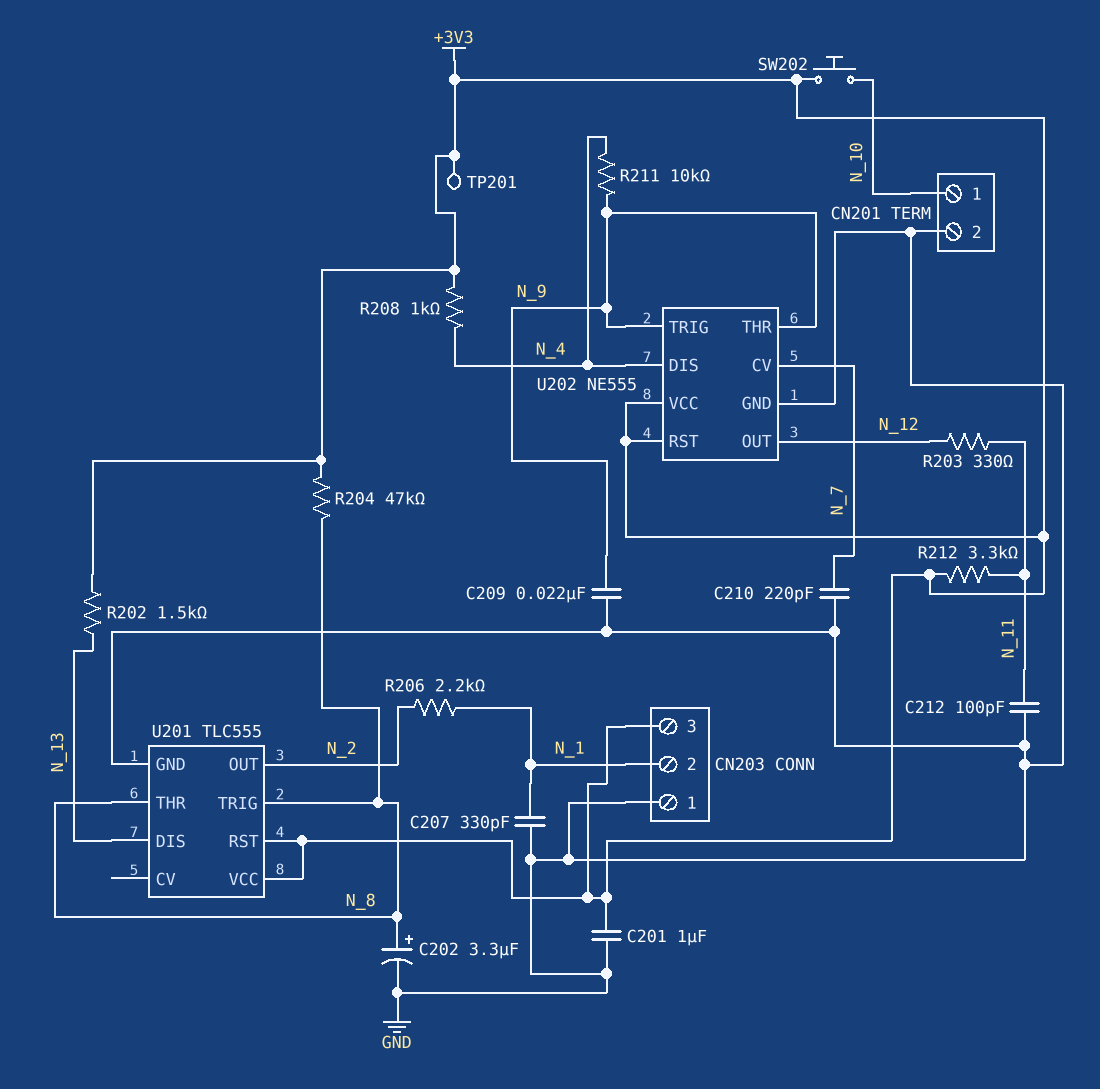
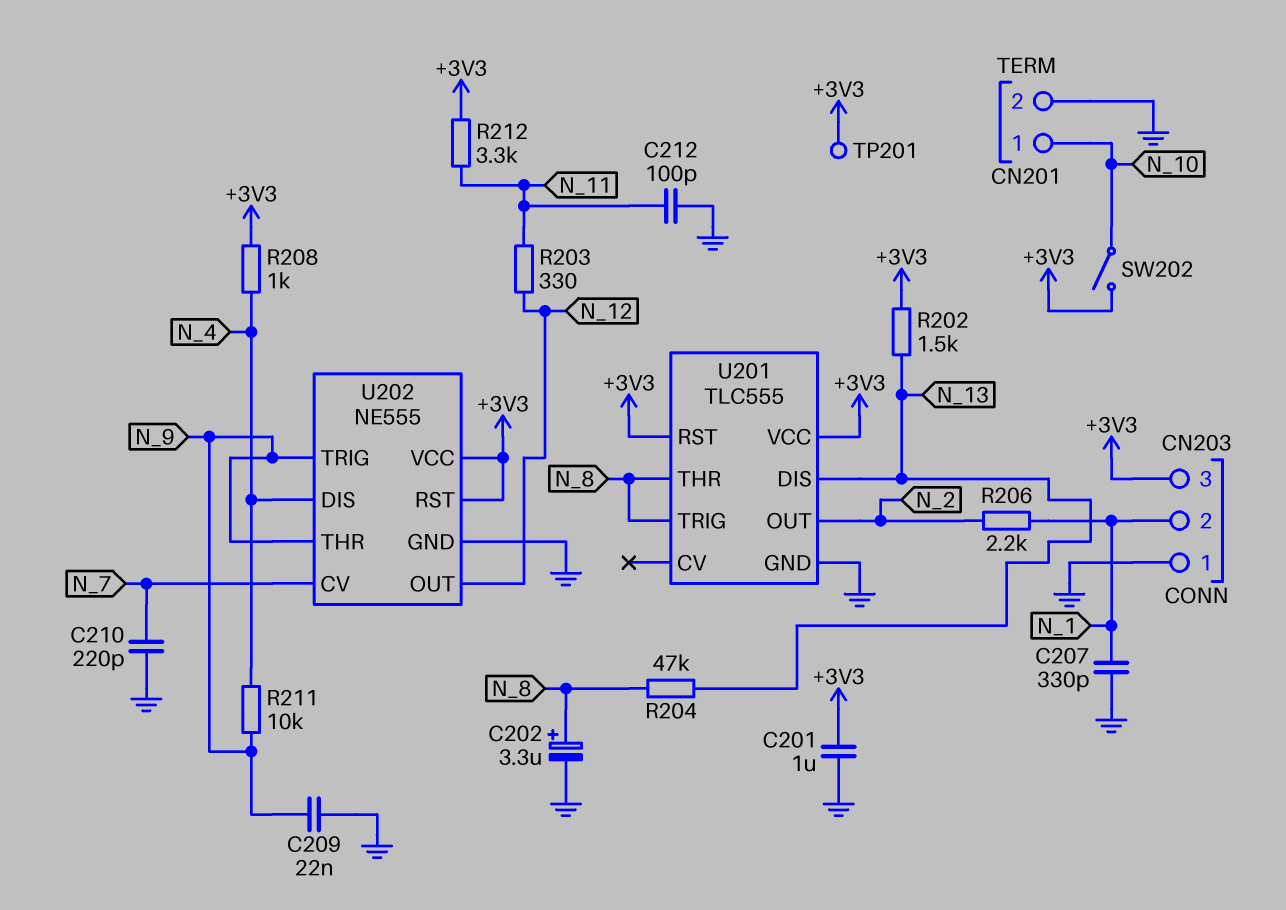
R204: 47k (+3V3, N_8) -> 47k (N_8, N_13)
SW202: button (+3V3, N_10) -> switch (+3V3, N_10)

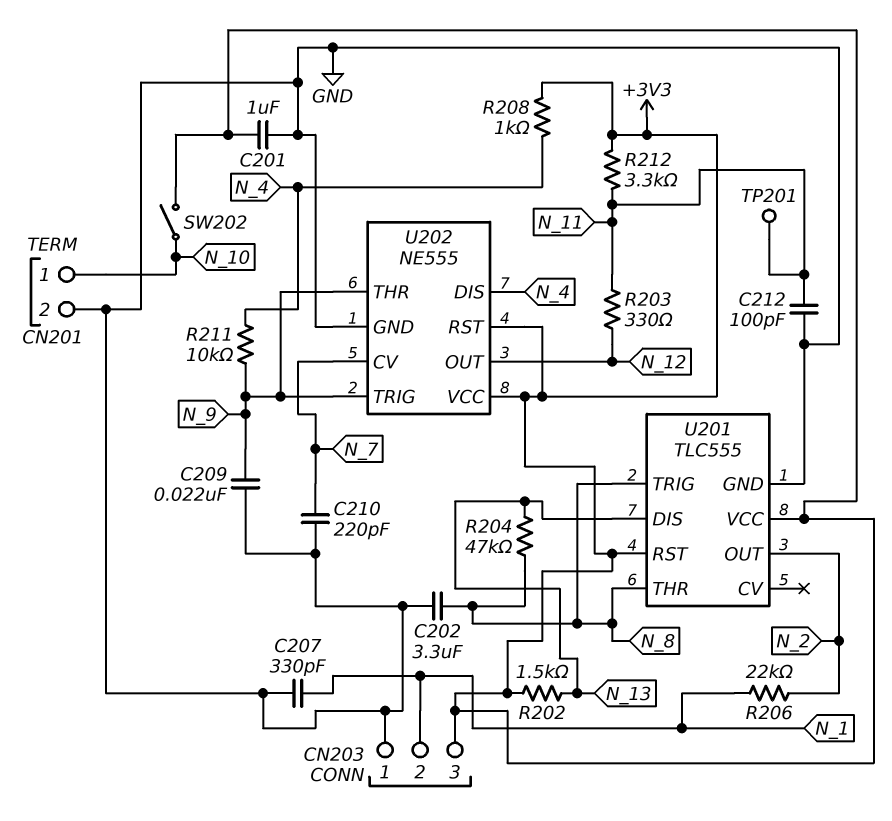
C202: 3.3uF (plus N_8, minus GND) -> 3.3uF (GND, N_8)
R206: 2.2k (N_1, N_2) -> 22k (N_1, N_2)
TP201: test point (+3V3) -> test point (N_11)

